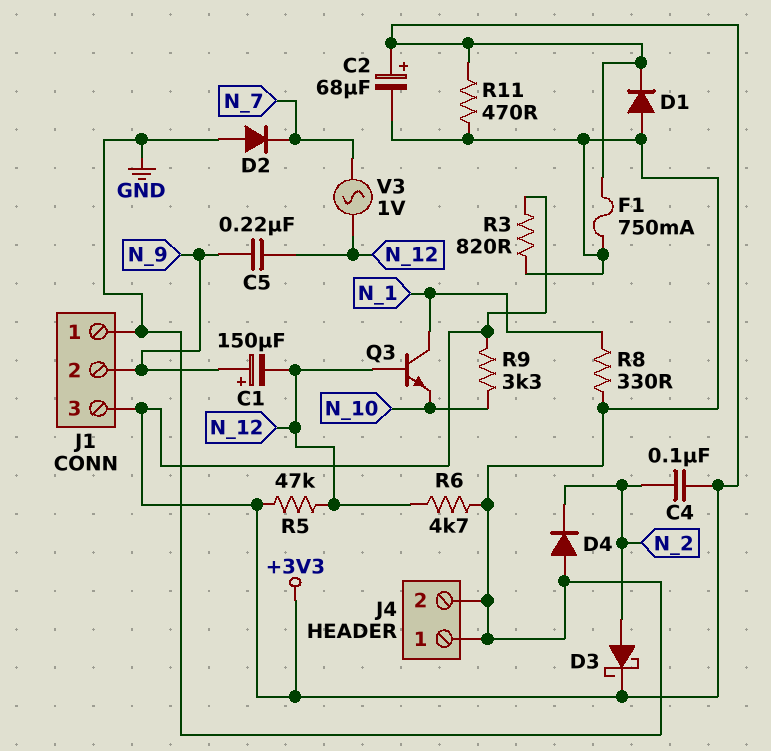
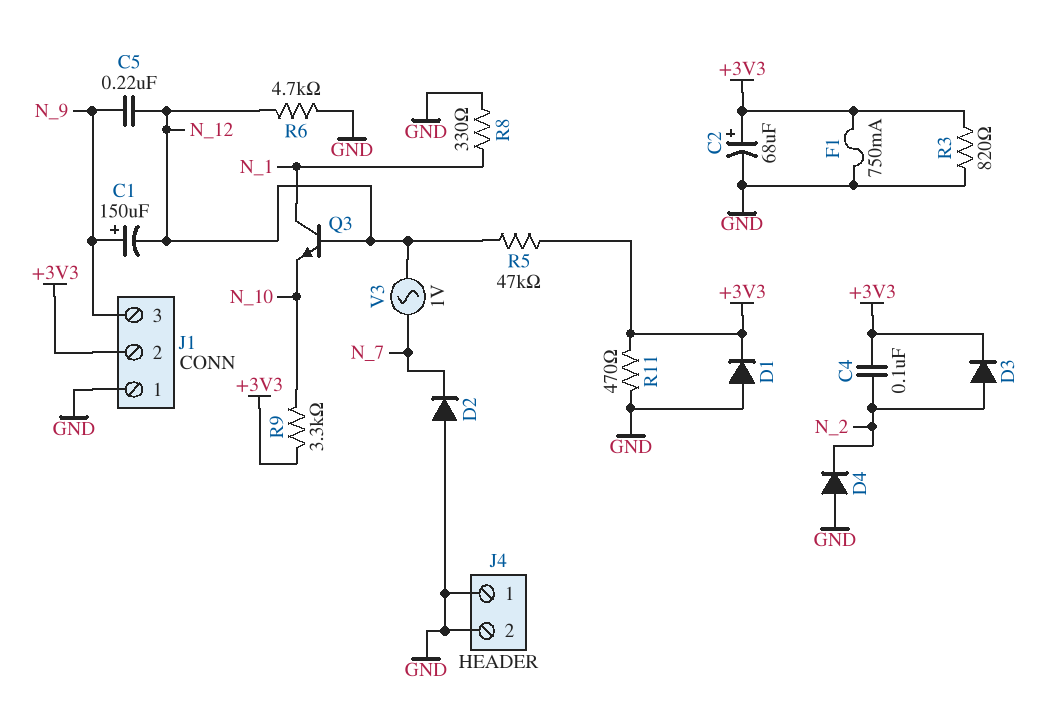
D3: schottky (A N_2, K +3V3) -> diode (A N_2, K +3V3)
J1 pin 2: N_9 -> +3V3
J1 pin 3: +3V3 -> N_9

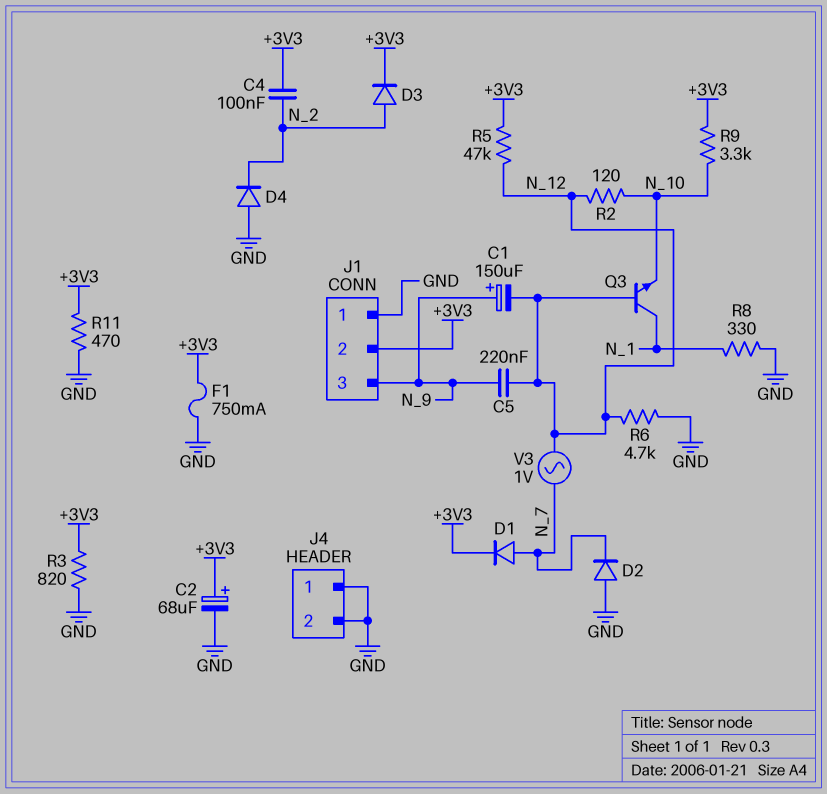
D1: diode (A GND, K +3V3) -> diode (A N_7, K +3V3)
R2: none -> 120 (N_10, N_12)

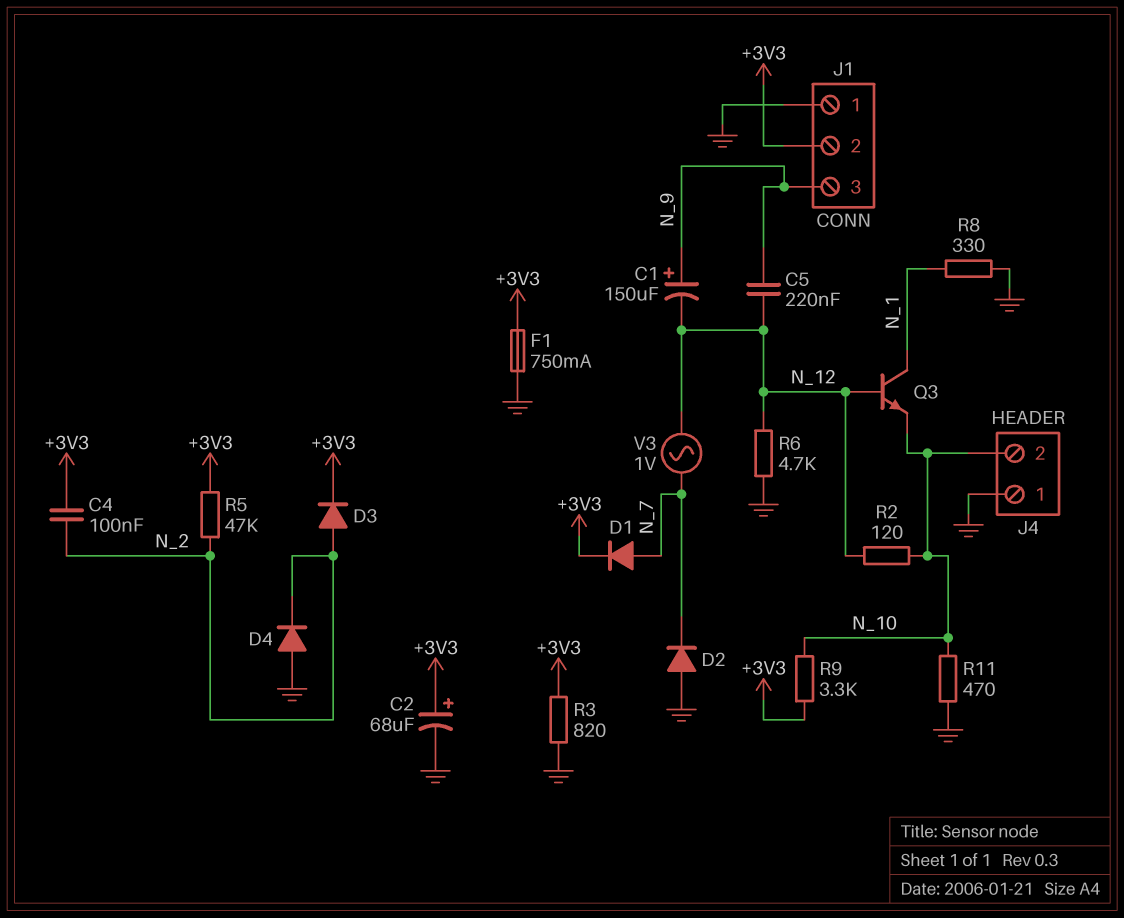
J4 pin 2: GND -> N_10
R5: 47k (+3V3, N_12) -> 47k (+3V3, N_2)
R11: 470 (+3V3, GND) -> 470 (GND, N_10)

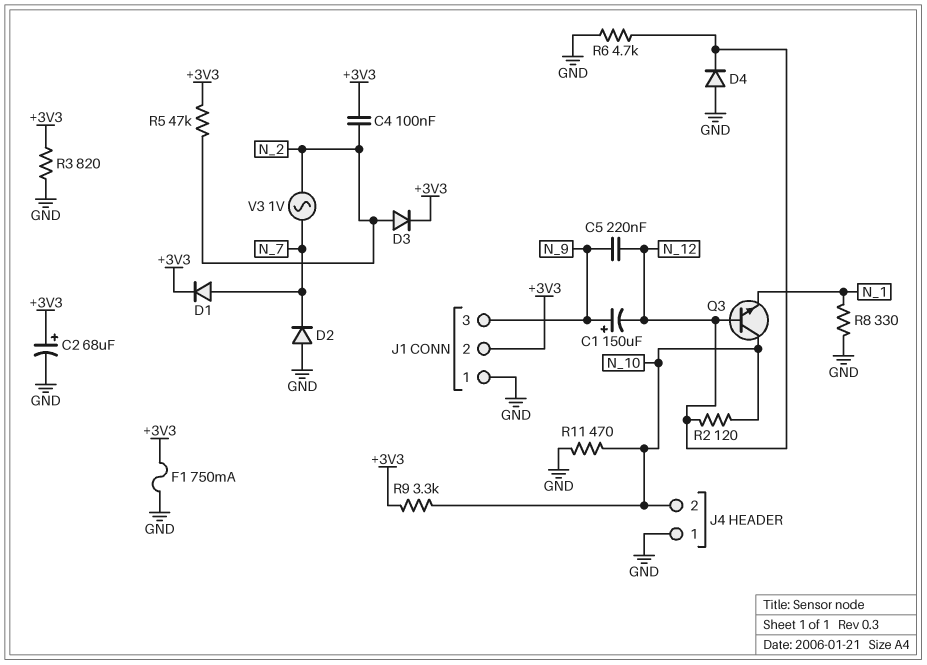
D4: diode (A GND, K N_2) -> diode (A GND, K N_12)
Q3: NPN (B N_12, C N_1, E N_10) -> NPN (B N_12, C N_10, E N_1)
V3: AC 1V (N_7, N_12) -> AC 1V (N_2, N_7)

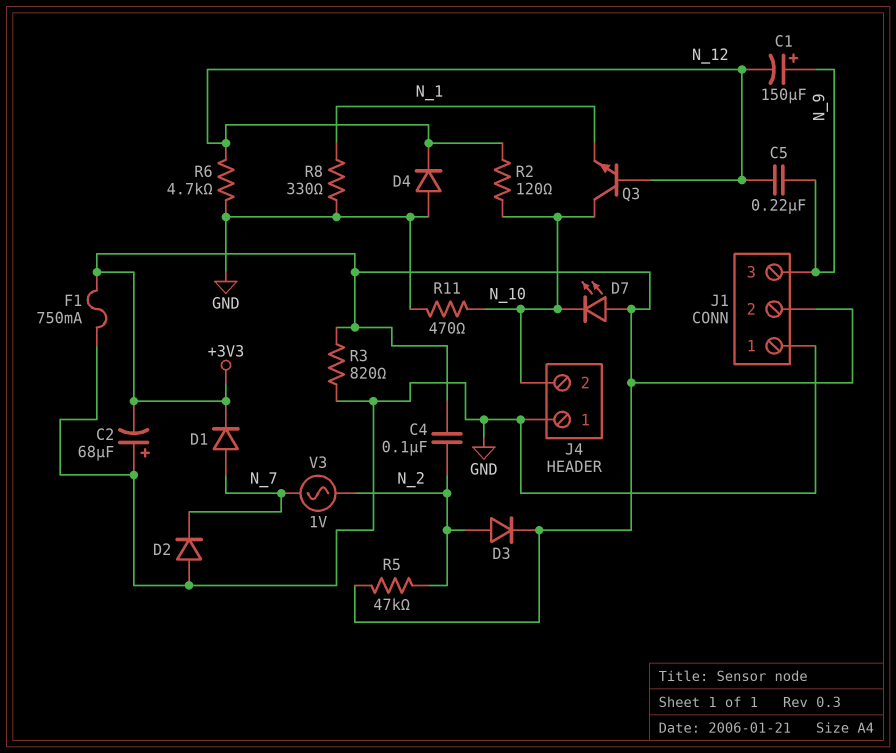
C2: 68uF (plus +3V3, minus GND) -> 68uF (plus GND, minus +3V3)
D7: none -> LED (A +3V3, K N_10)
R9: 3.3k (+3V3, N_10) -> none

